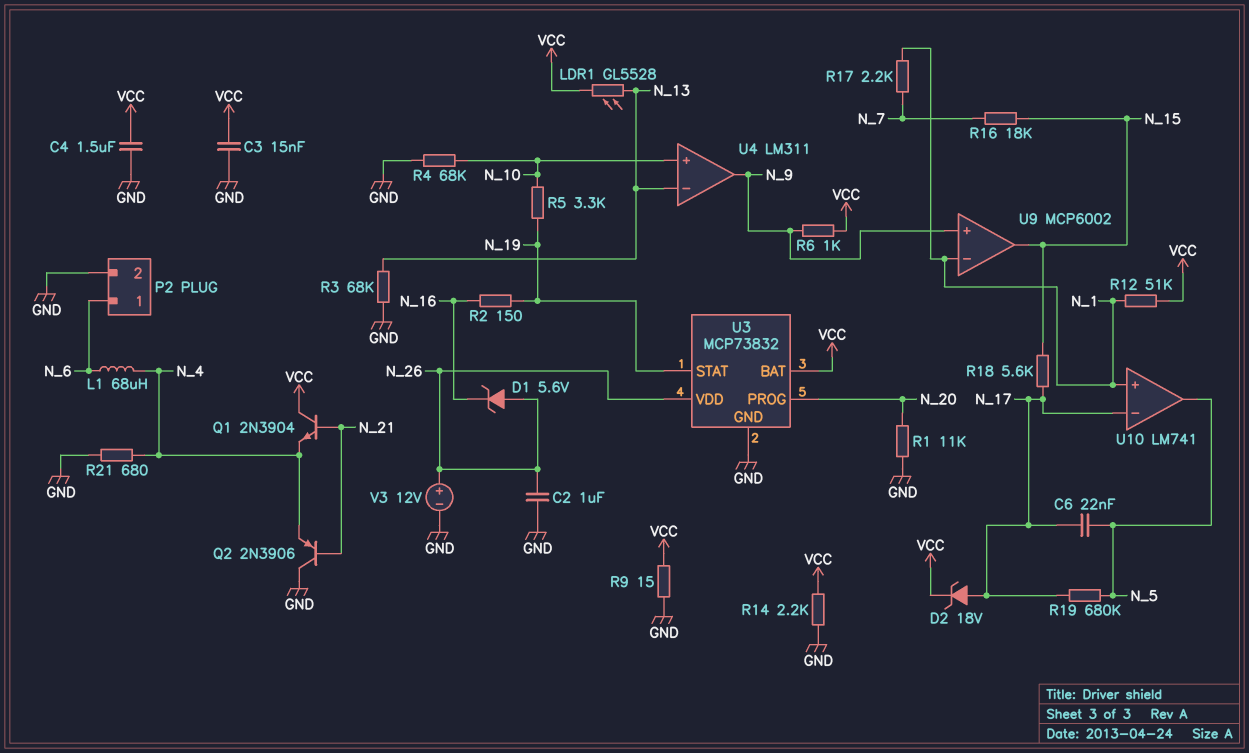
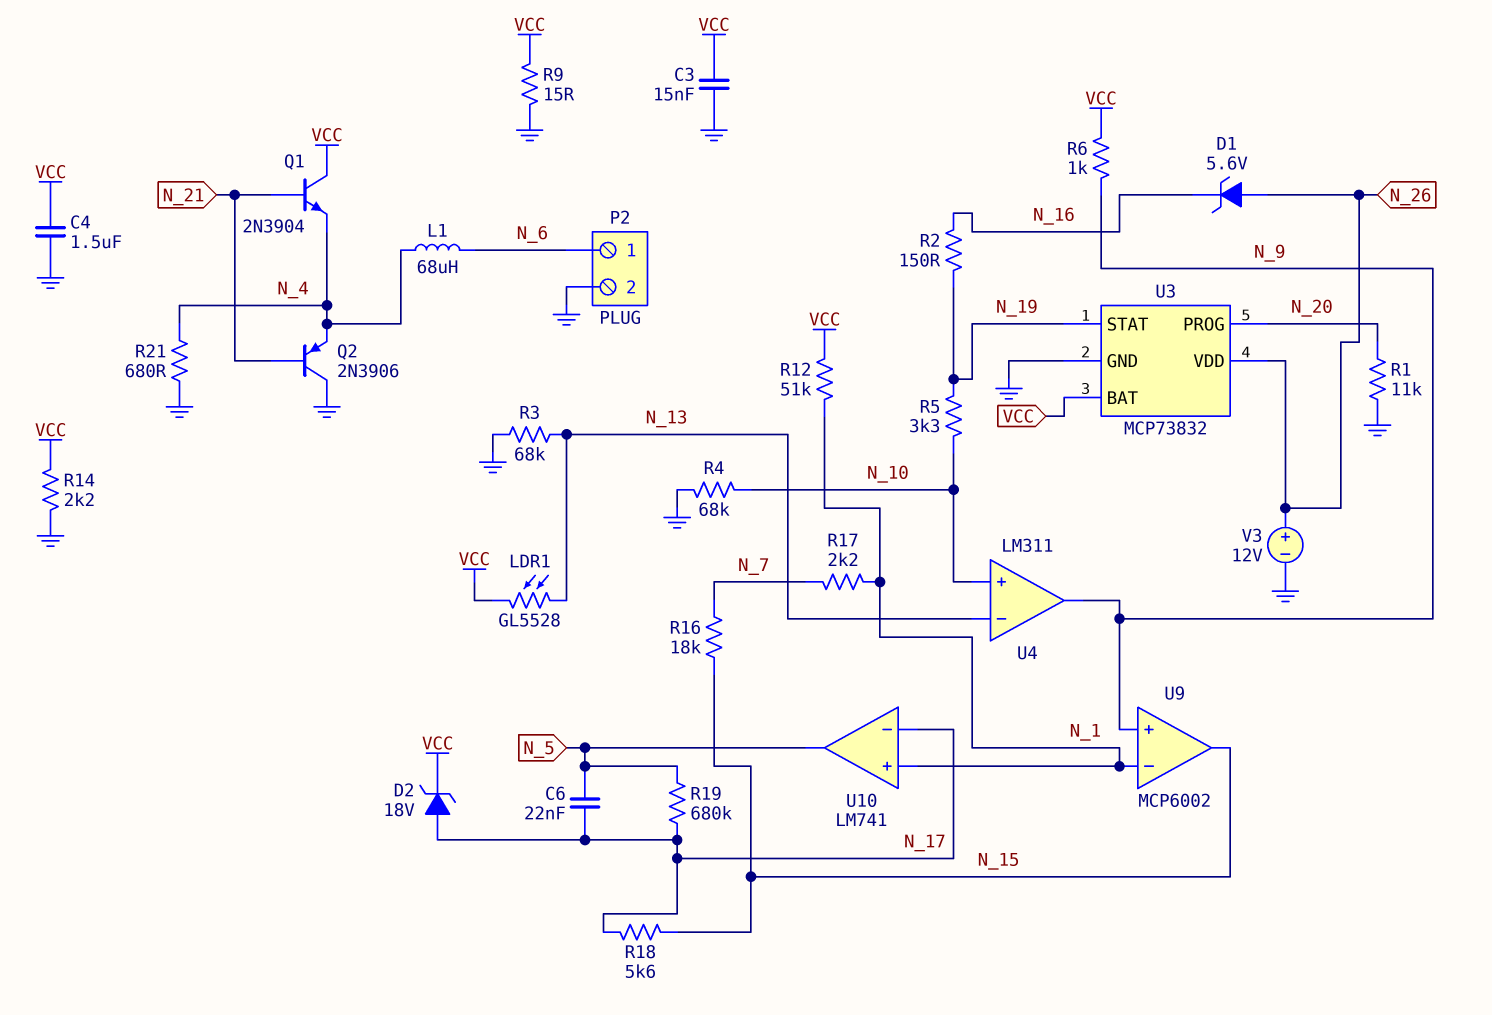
C2: 1uF (GND, N_26) -> none

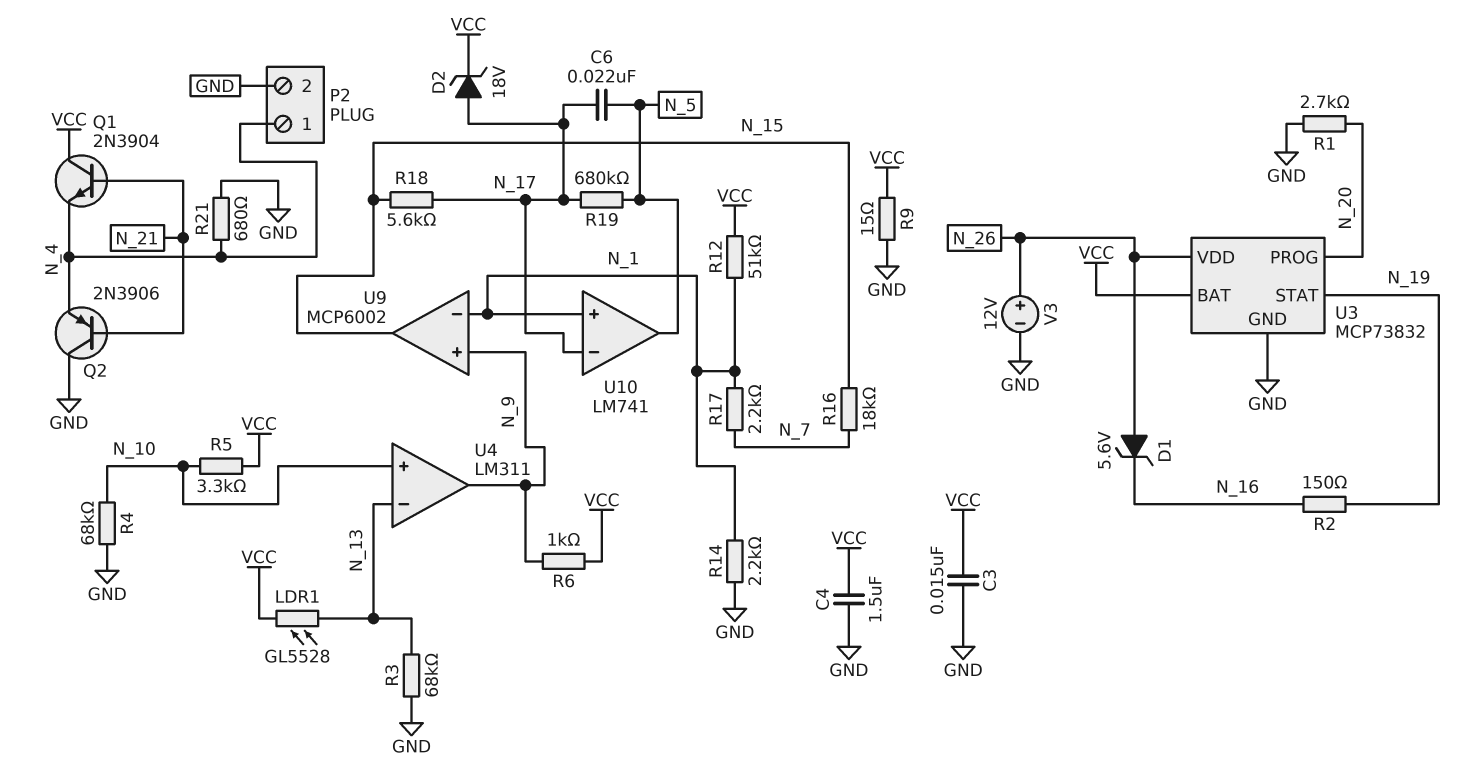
L1: 68uH (N_4, N_6) -> none
P2 pin 1: N_6 -> N_4
R1: 11k (GND, N_20) -> 2.7k (GND, N_20)
R5: 3.3k (N_10, N_19) -> 3.3k (N_10, VCC)
R14: 2.2k (GND, VCC) -> 2.2k (GND, N_1)

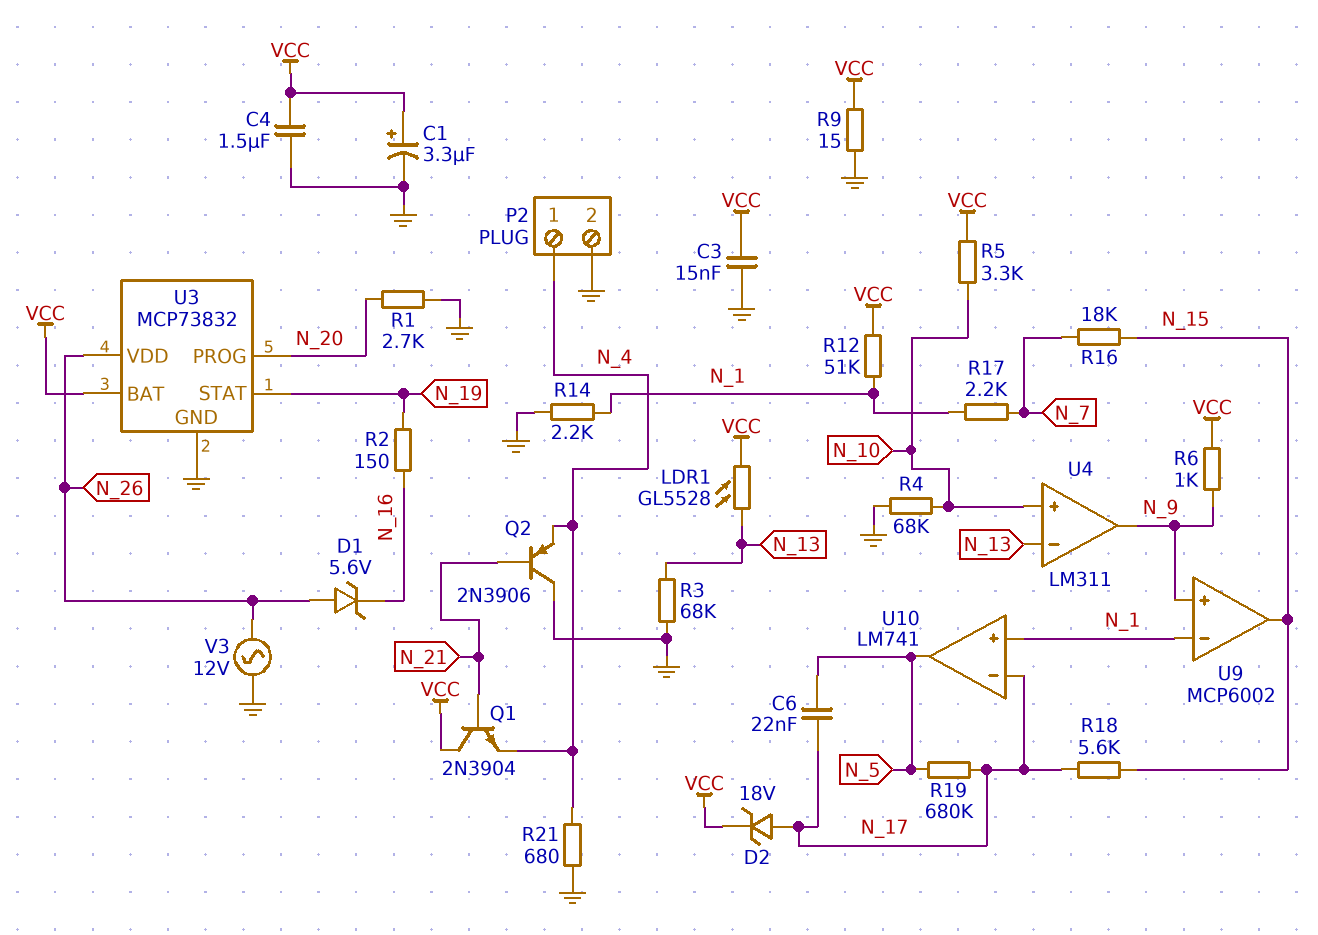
C1: none -> 3.3uF (plus VCC, minus GND)
V3: 12V (plus N_26, minus GND) -> AC 12V (GND, N_26)

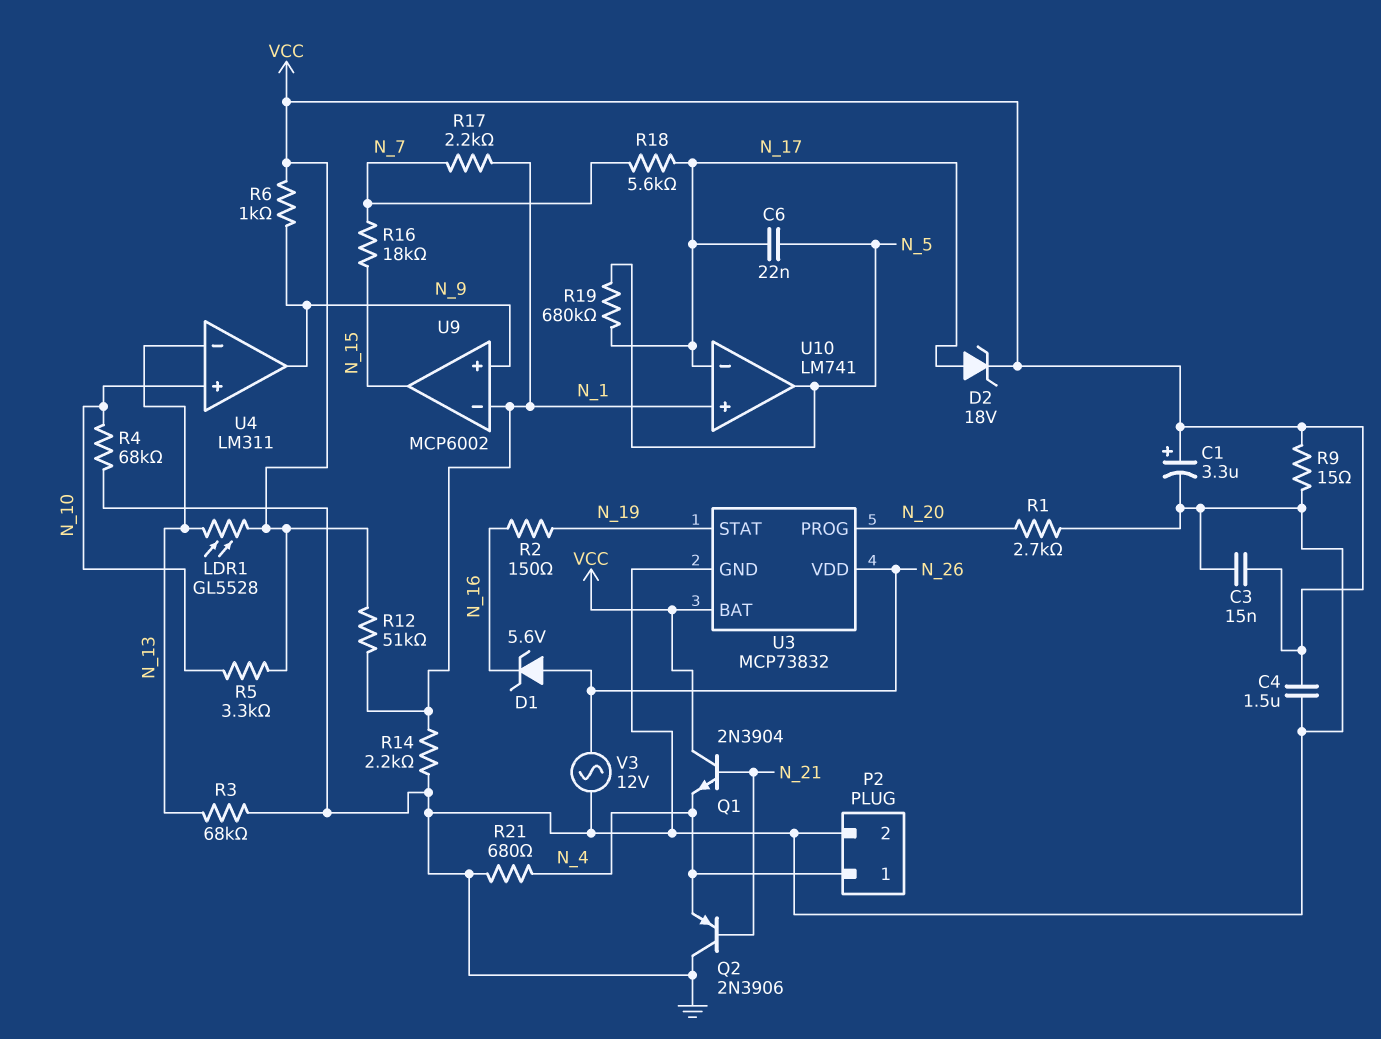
R18: 5.6k (N_15, N_17) -> 5.6k (N_7, N_17)

